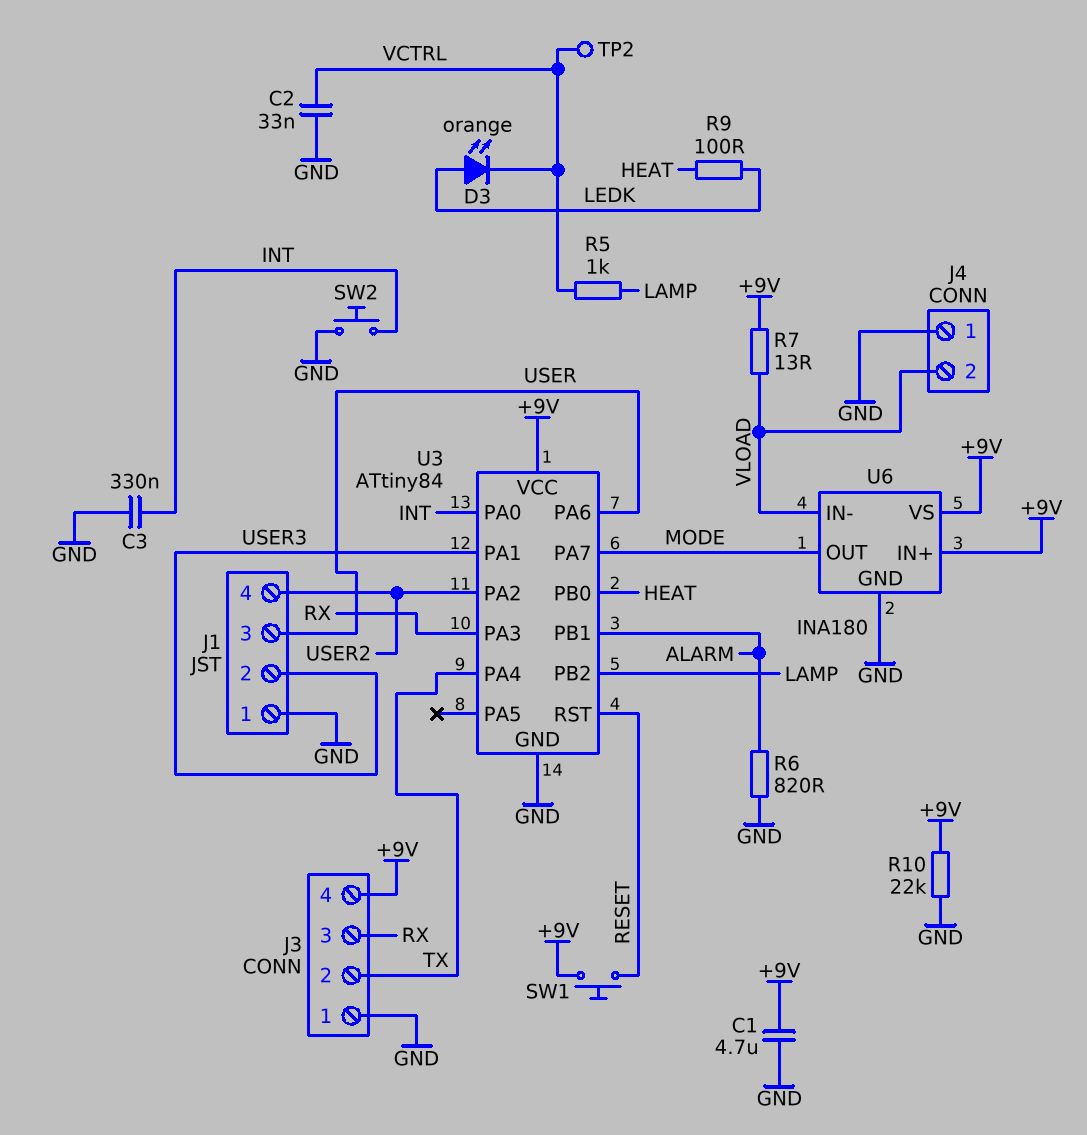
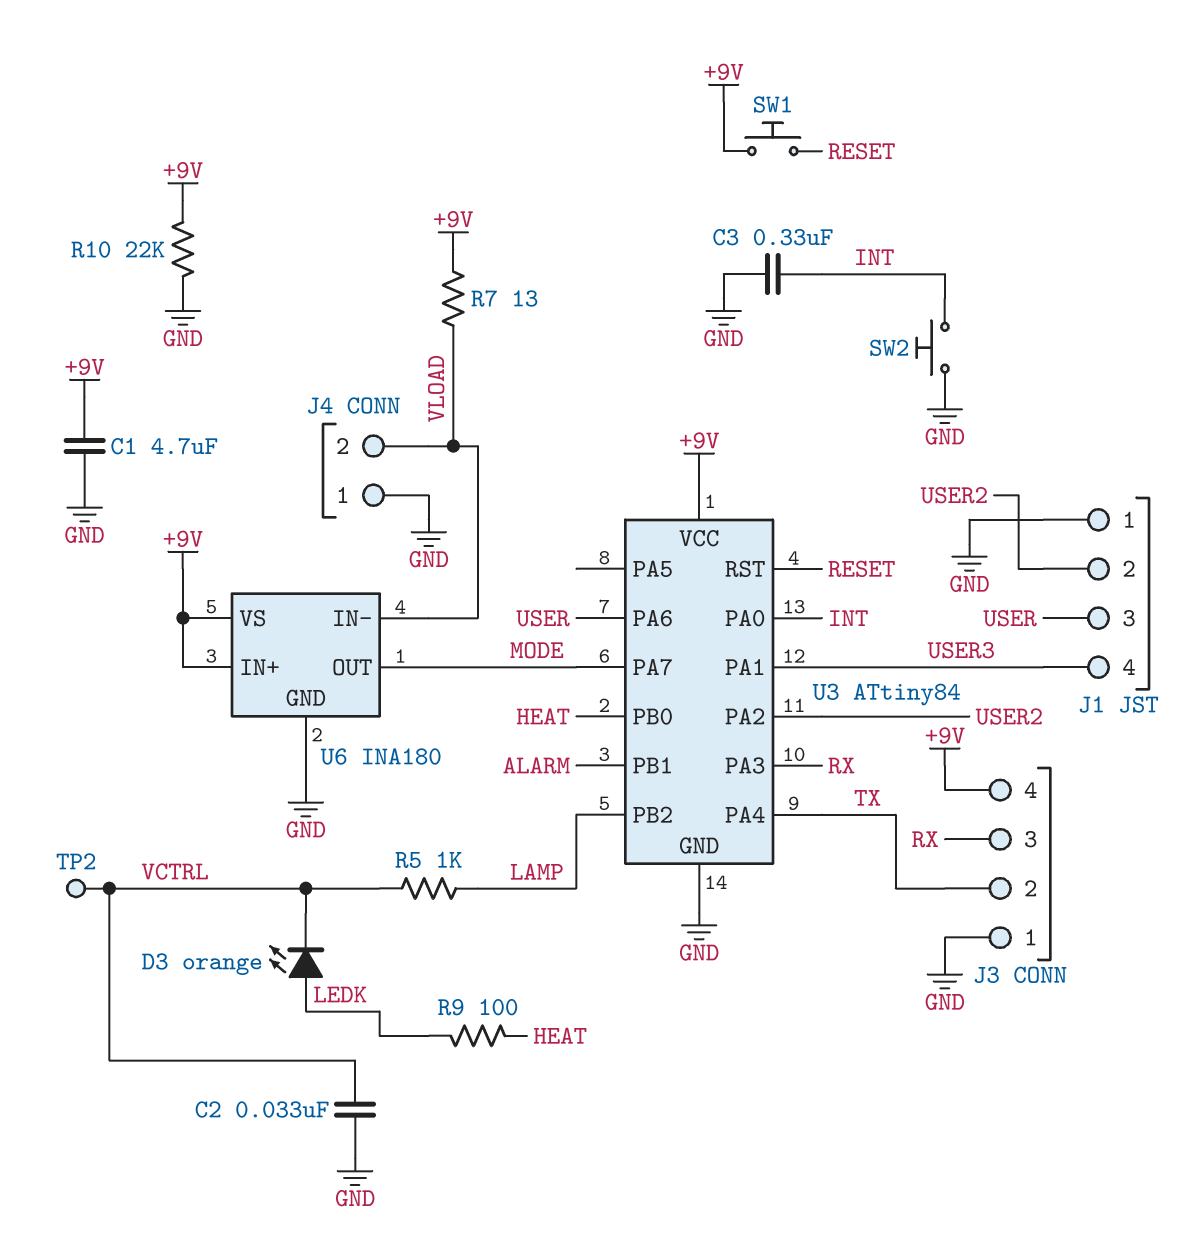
J1 pin 2: USER3 -> USER2
J1 pin 4: USER2 -> USER3
R6: 820 (ALARM, GND) -> none

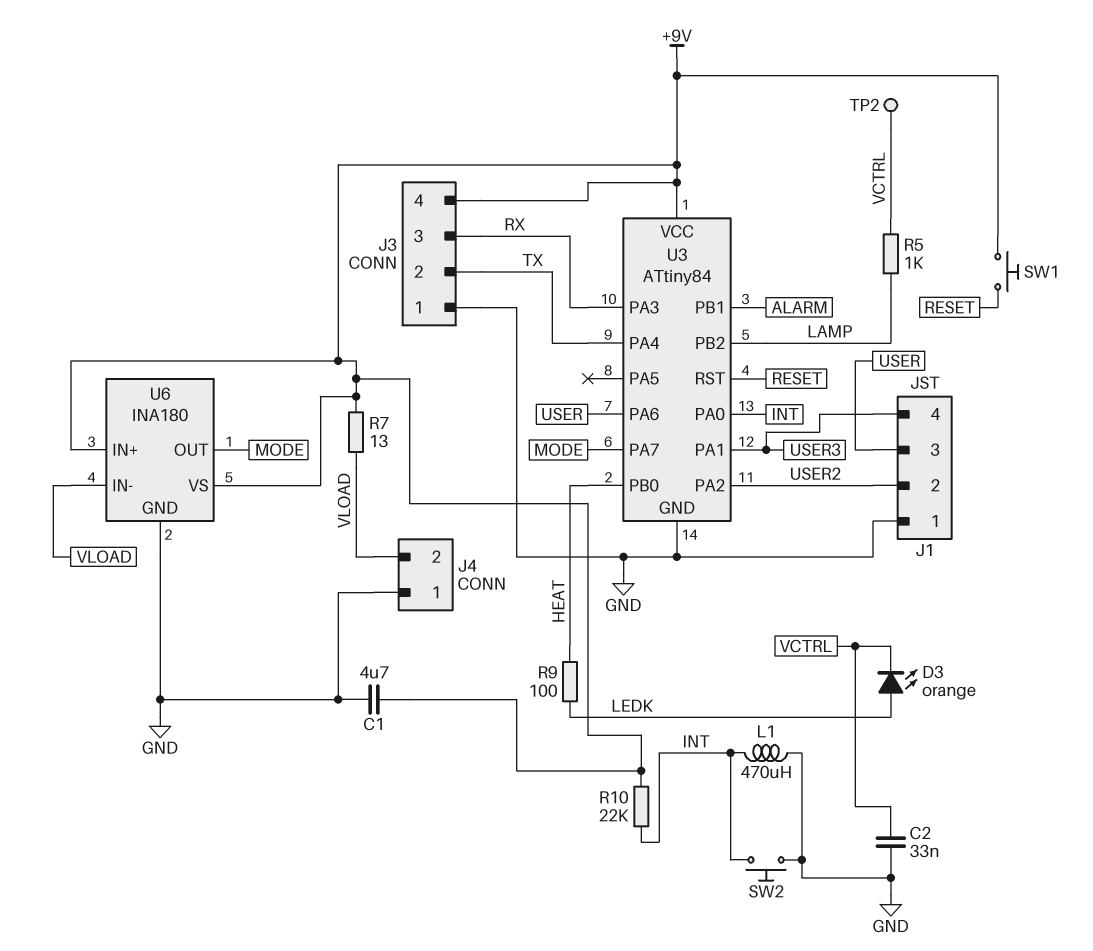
C3: 330nF (GND, INT) -> none
L1: none -> 470uH (GND, INT)
R10: 22k (+9V, GND) -> 22k (+9V, INT)

